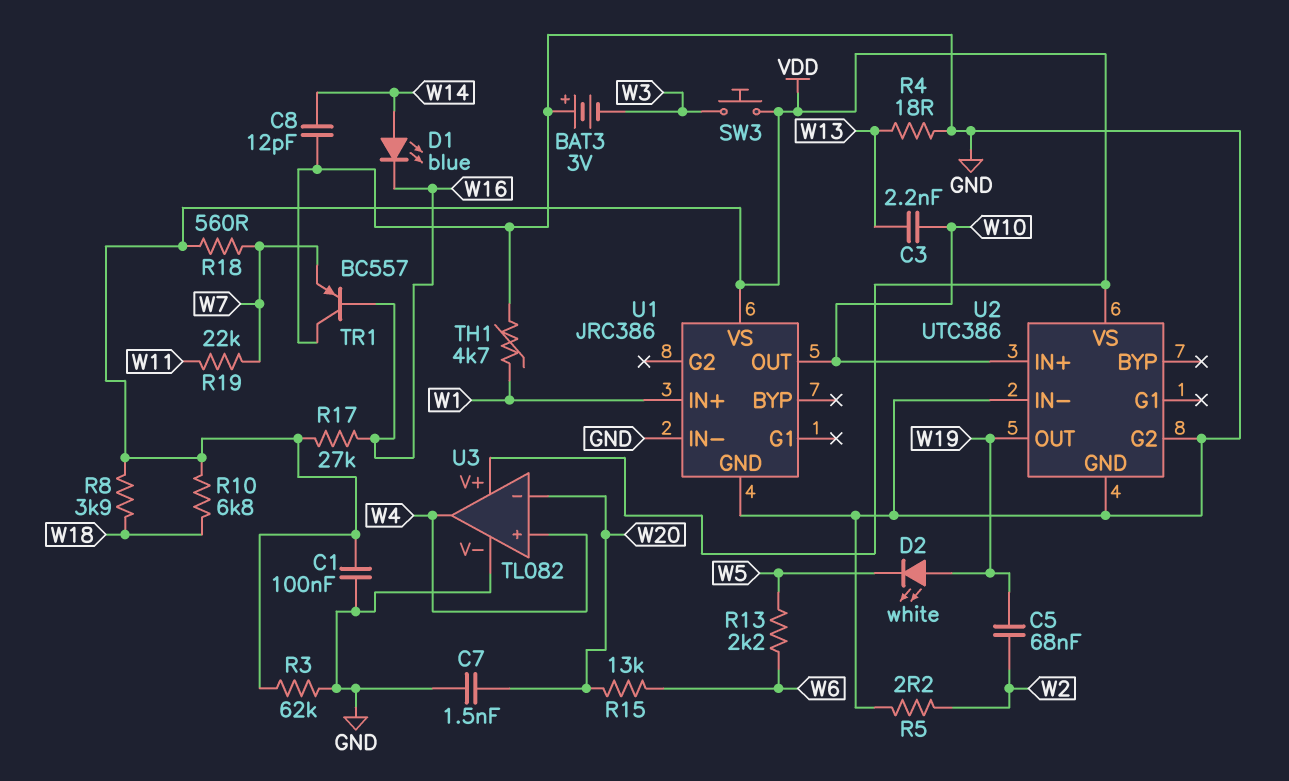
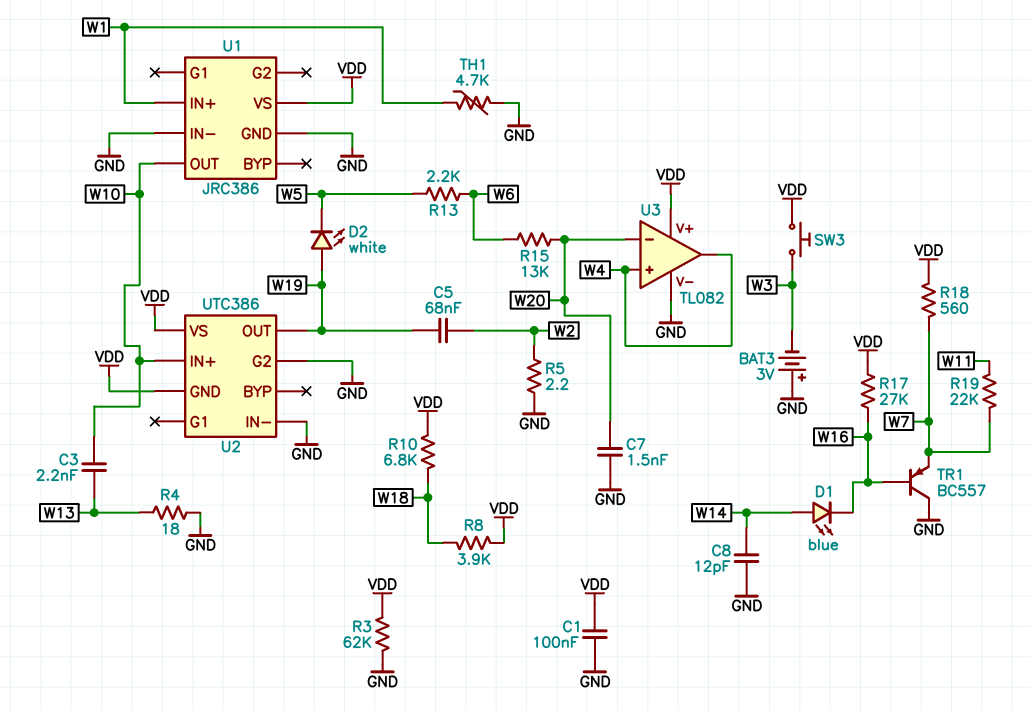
U2 pin GND: GND -> VDD

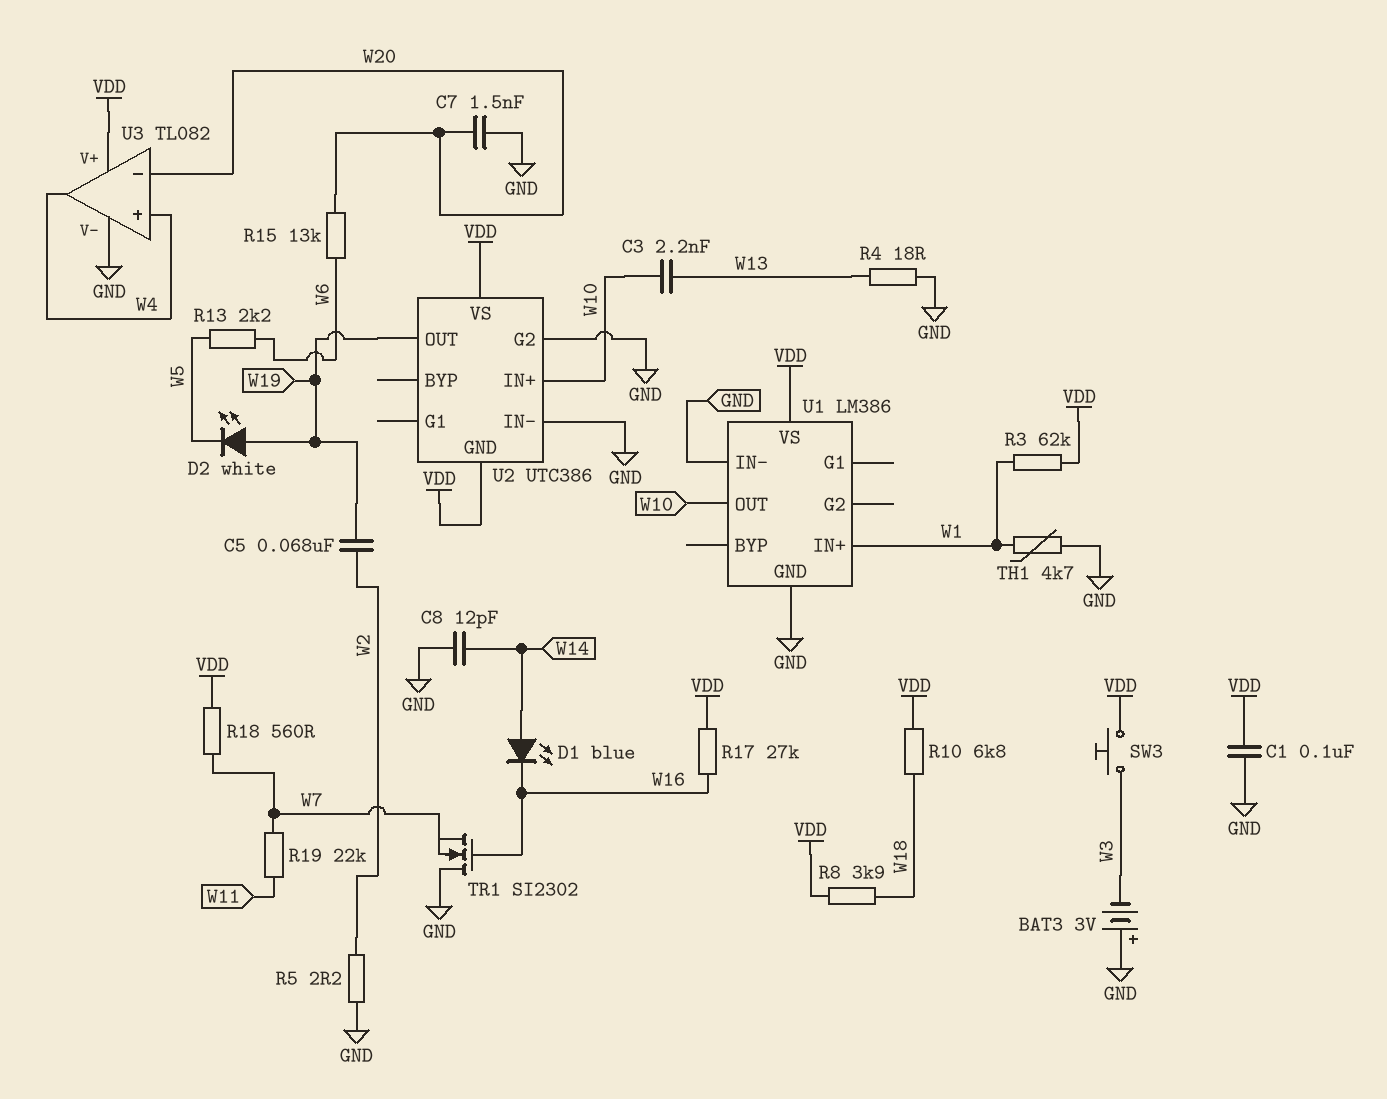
R3: 62k (GND, VDD) -> 62k (VDD, W1)
TR1: PNP BC557 (B W16, C GND, E W7) -> NMOS SI2302 (G W16, D GND, S W7)
U1: JRC386 -> LM386

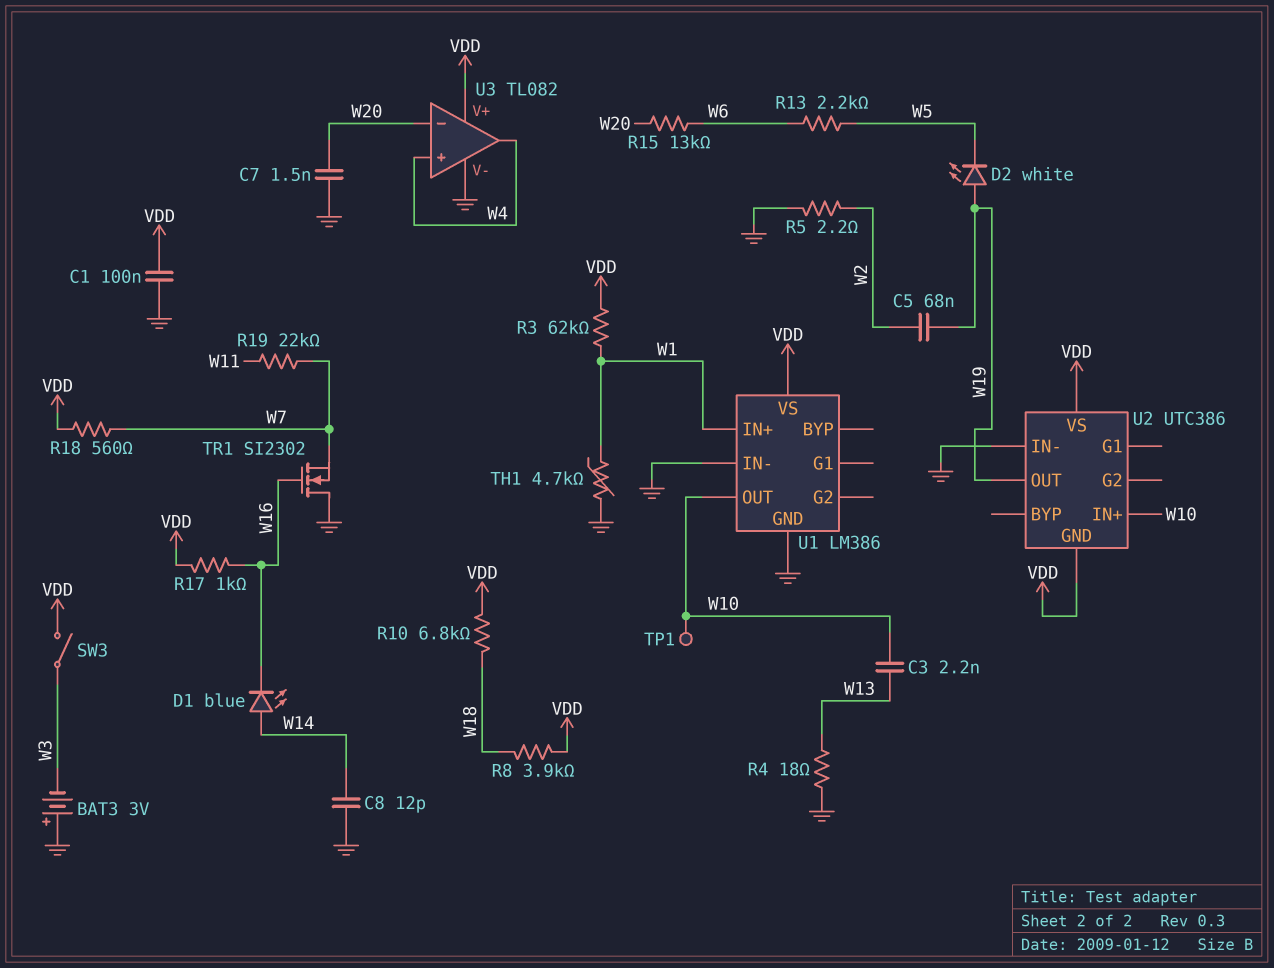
R17: 27k (VDD, W16) -> 1k (VDD, W16)
SW3: button (VDD, W3) -> switch (VDD, W3)
TP1: none -> test point (W10)
U2 pin G2: GND -> none

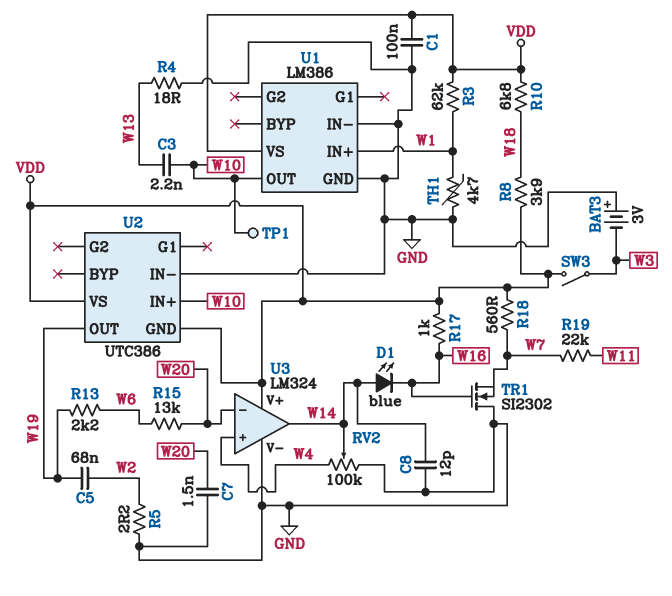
D2: LED white (A W19, K W5) -> none
R13: 2.2k (W5, W6) -> 2.2k (W6, W19)
RV2: none -> 100k (GND, W4, wiper W14)
U3: TL082 -> LM324
U3 pin out: W4 -> W14

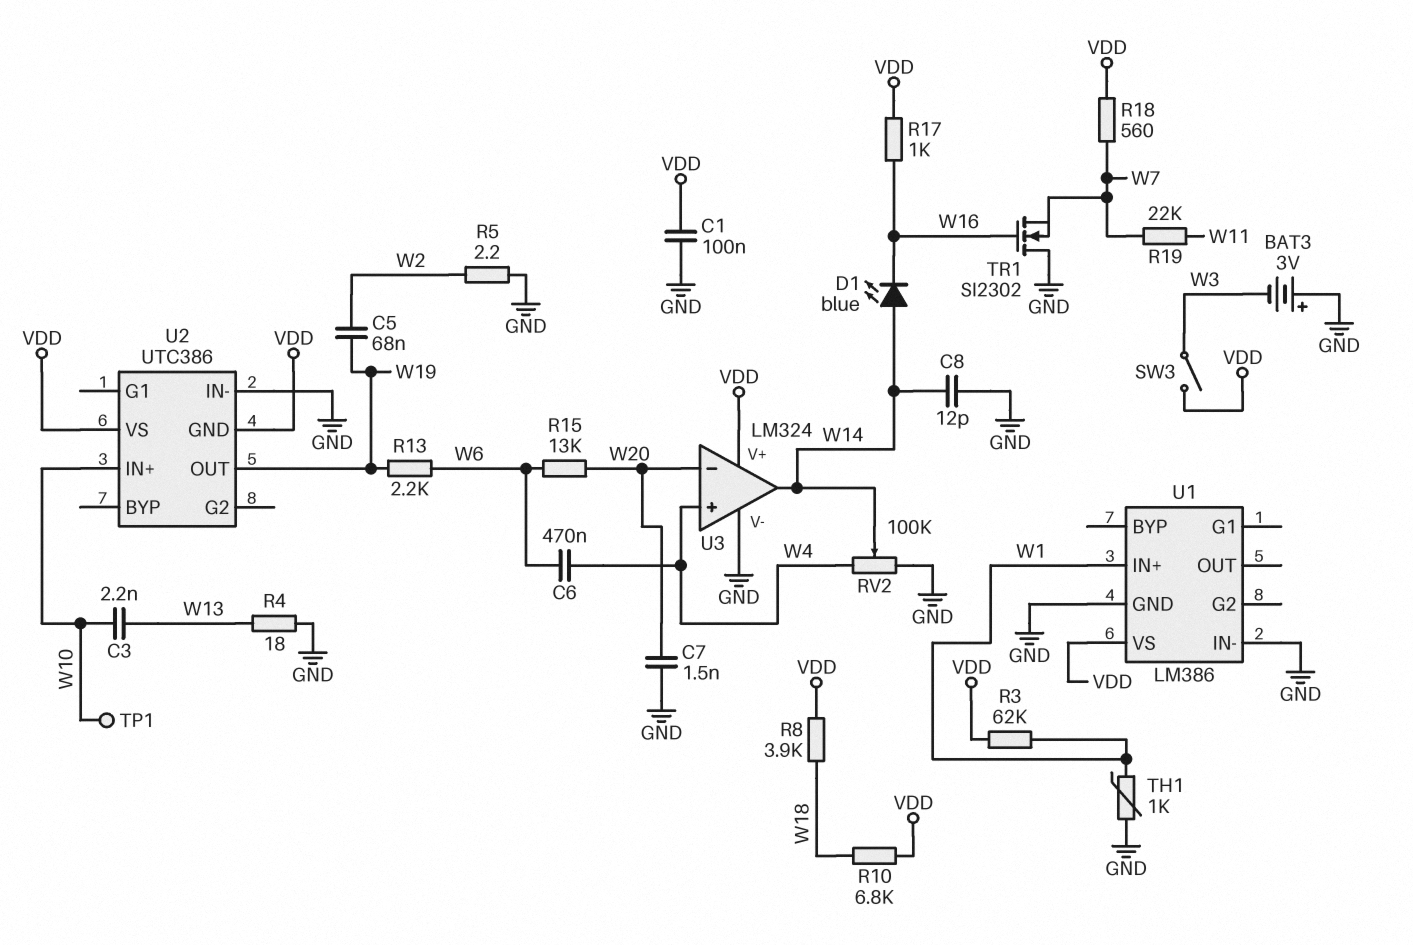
C6: none -> 470nF (W4, W6)
TH1: 4.7k (GND, W1) -> 1k (GND, W1)
U1 pin OUT: W10 -> none

